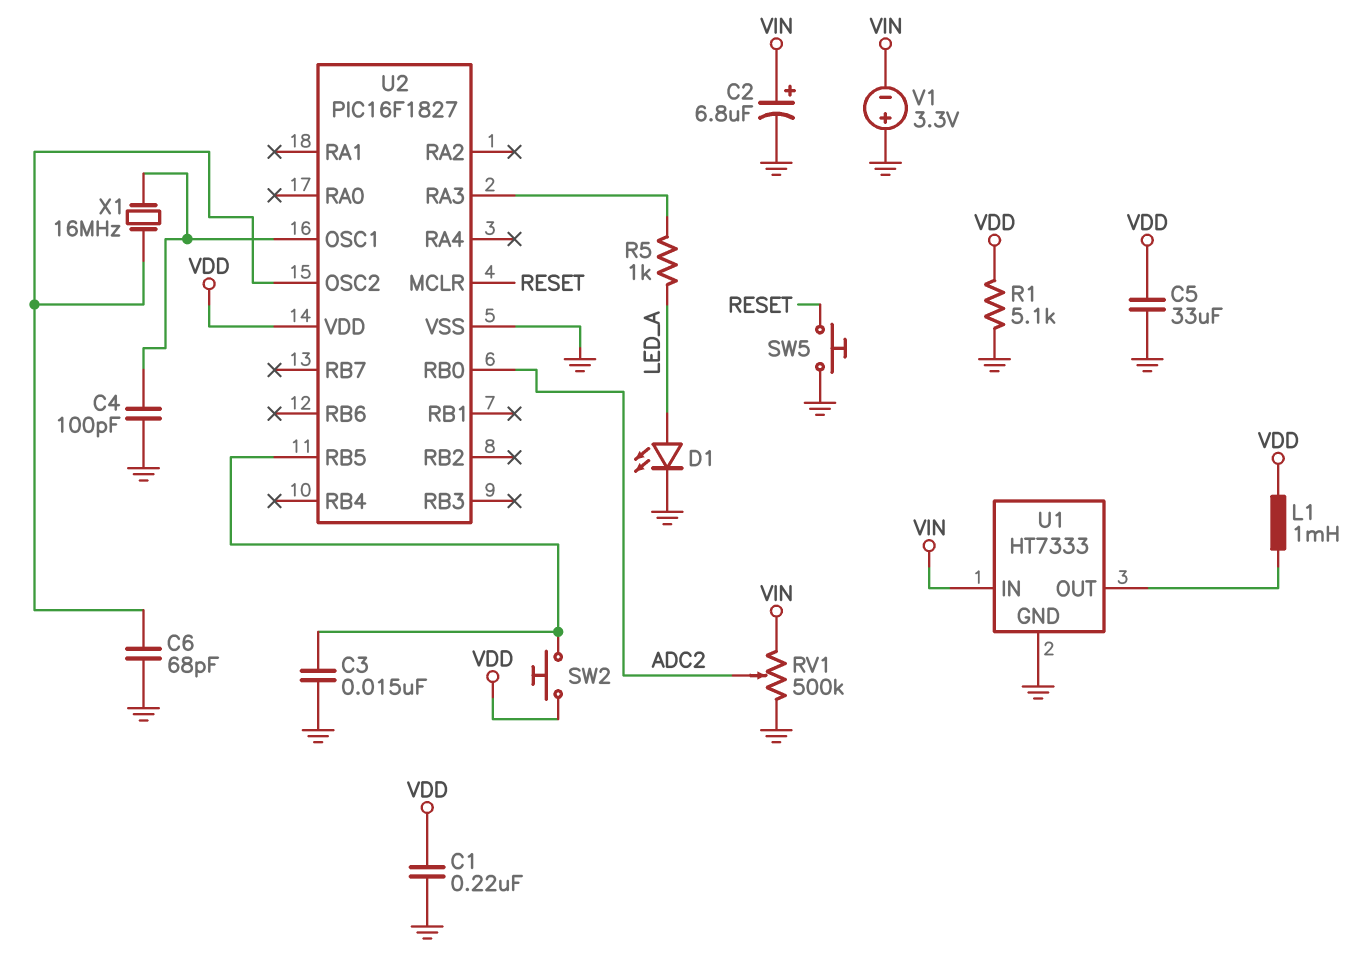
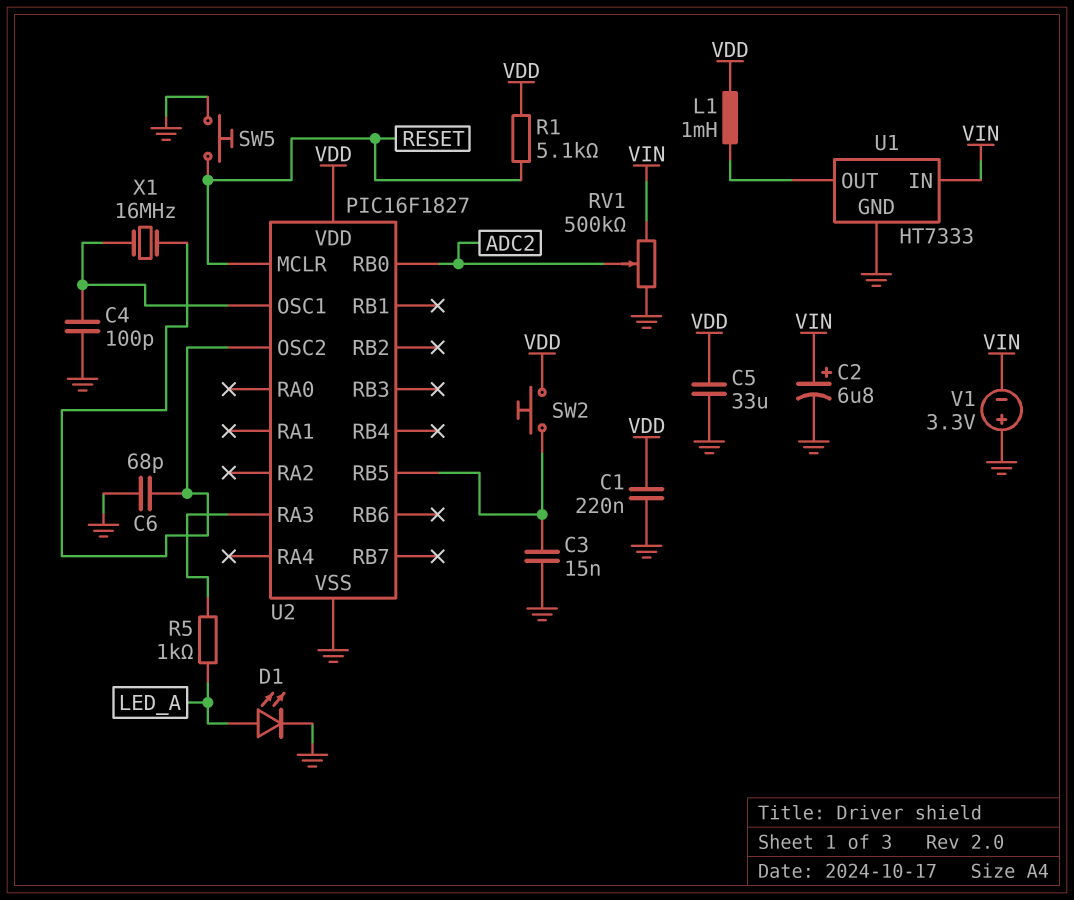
R1: 5.1k (GND, VDD) -> 5.1k (RESET, VDD)

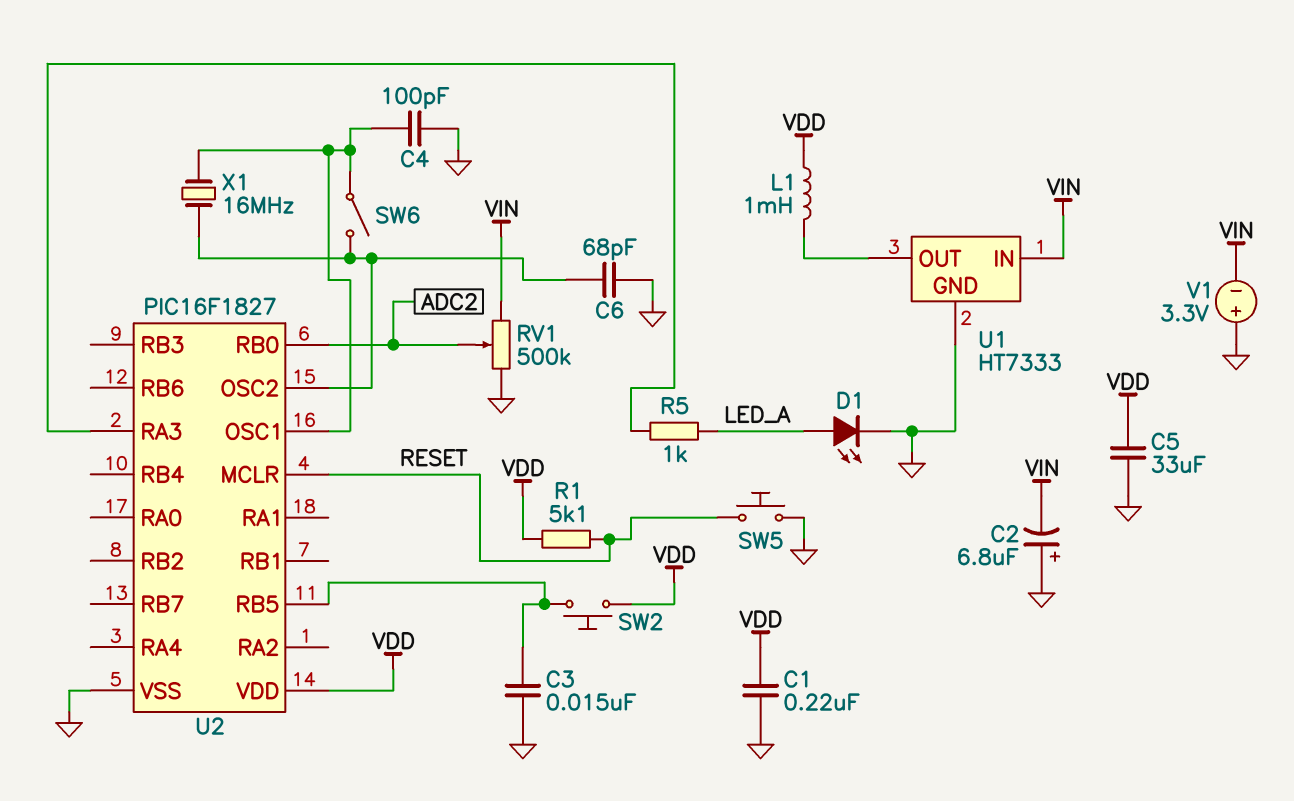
C2: 6.8uF (plus VIN, minus GND) -> 6.8uF (plus GND, minus VIN)
SW6: none -> switch (U2/OSC1, U2/OSC2)

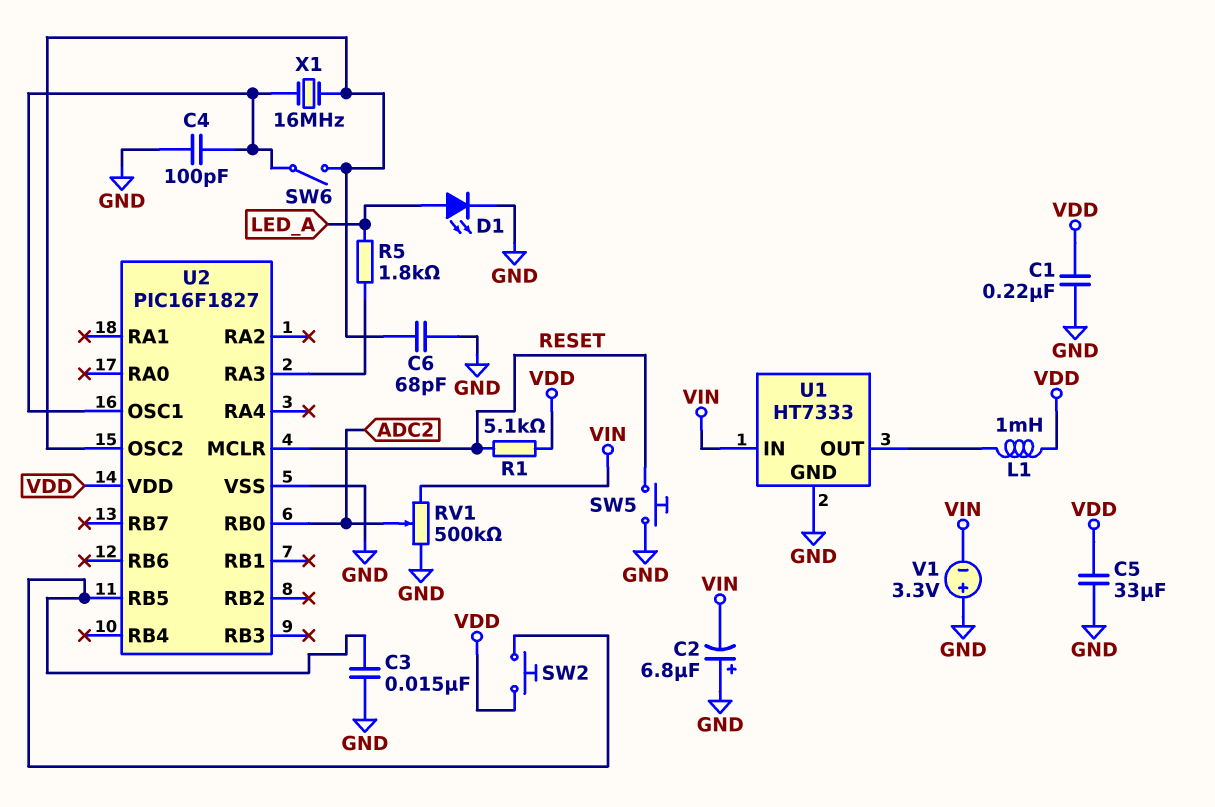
R5: 1k (LED_A, U2/RA3) -> 1.8k (LED_A, U2/RA3)

